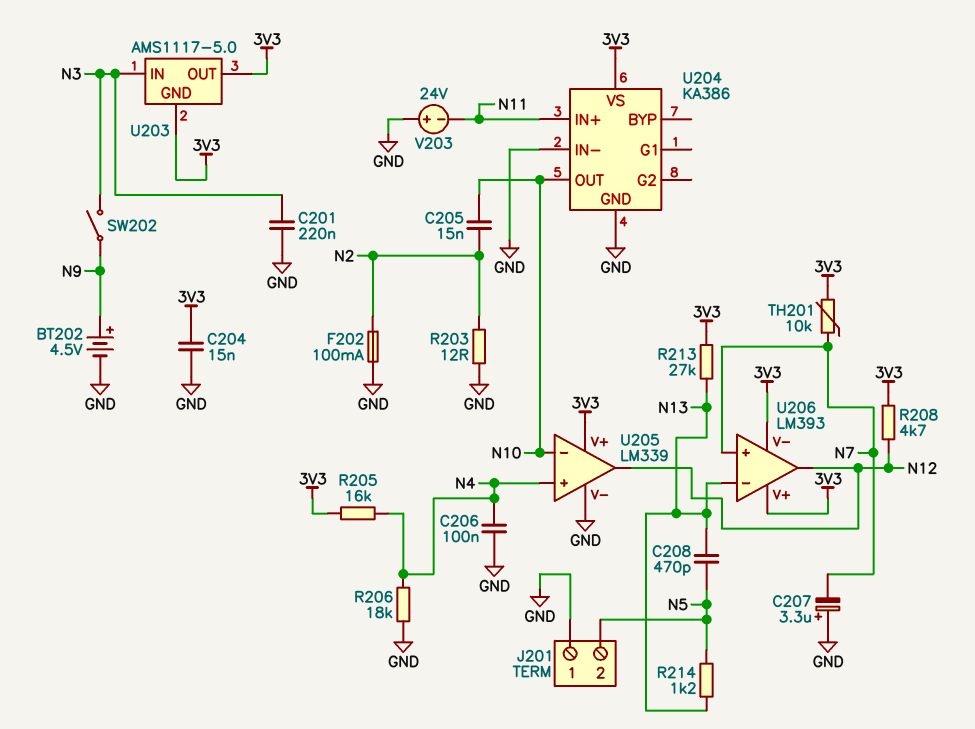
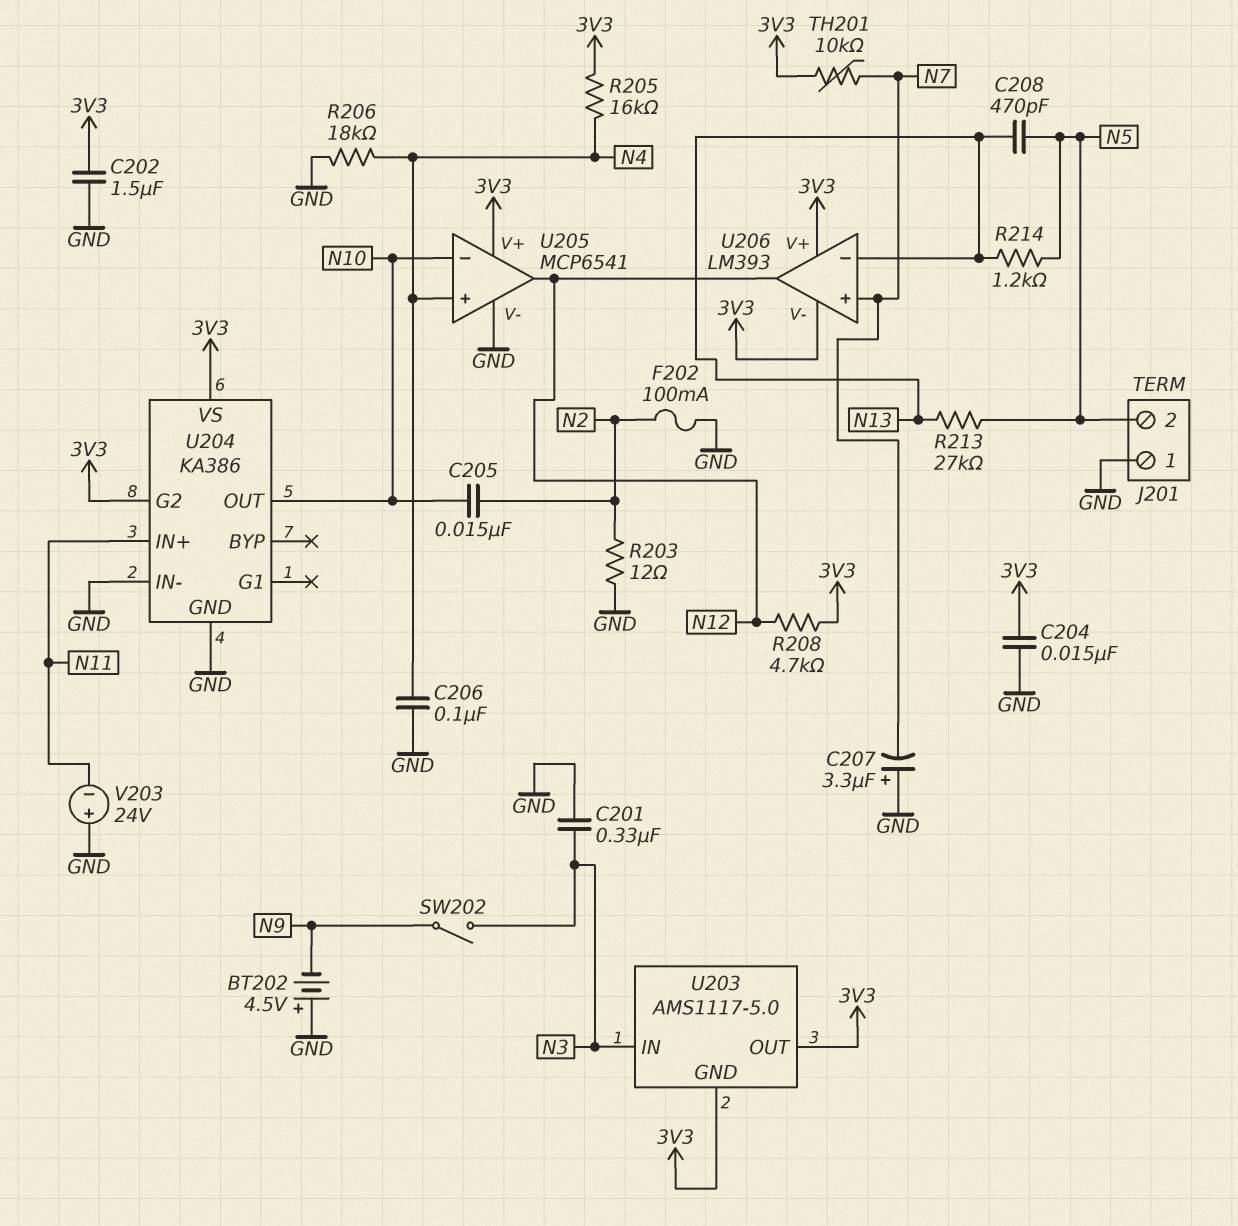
BT202: 4.5V (plus N9, minus GND) -> 4.5V (plus GND, minus N9)
C201: 220nF (GND, N3) -> 330nF (GND, N3)
C202: none -> 1.5uF (3V3, GND)
R213: 27k (3V3, N13) -> 27k (N5, N13)
U204 pin G2: none -> 3V3
U205: LM339 -> MCP6541

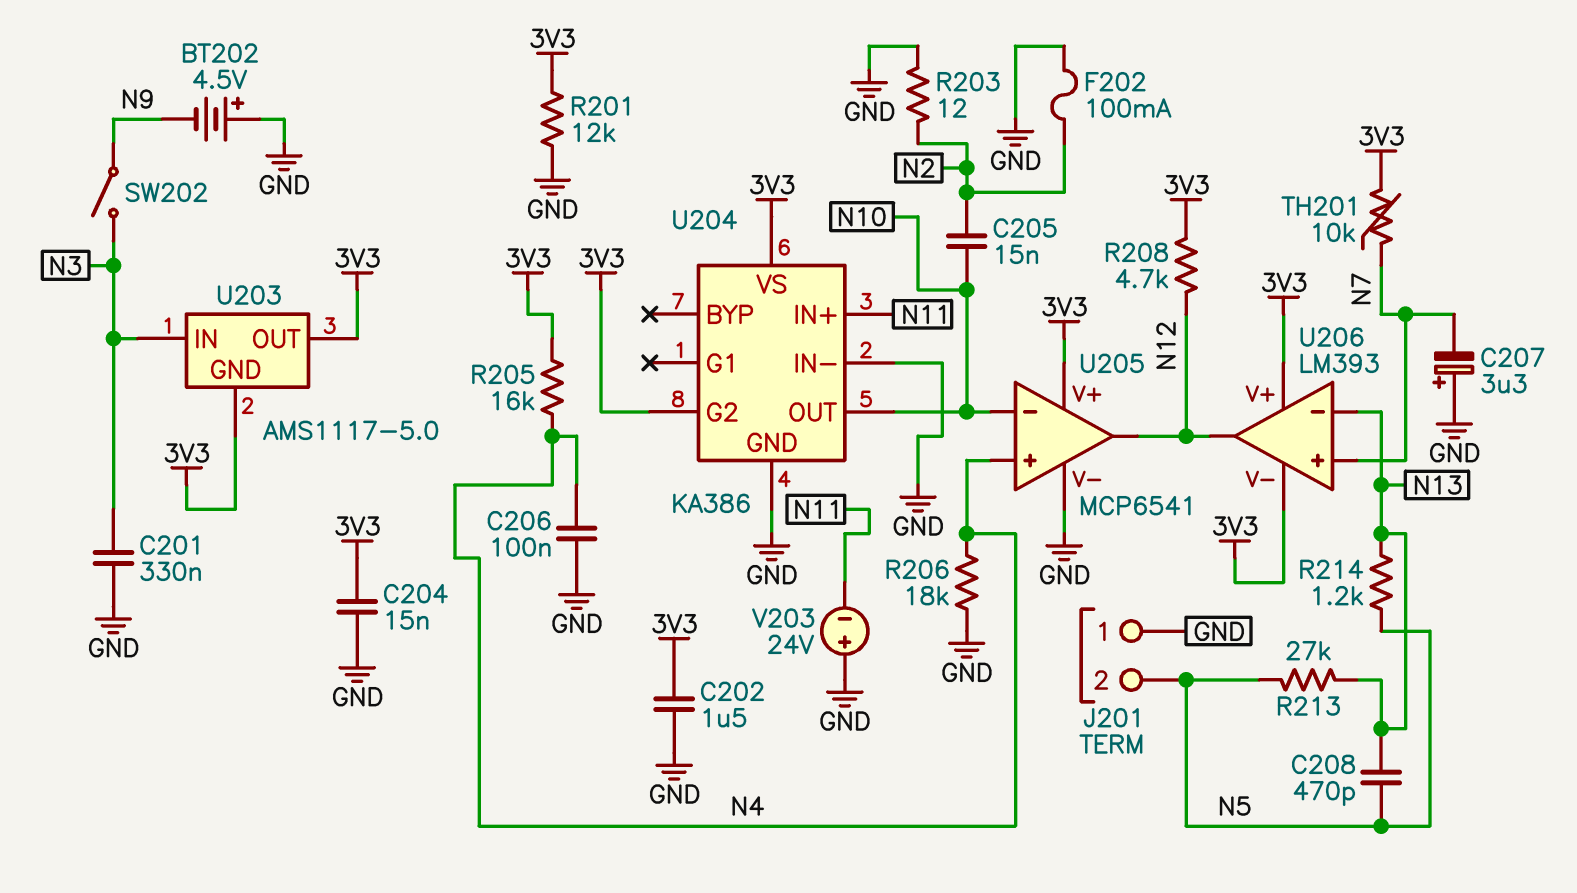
R201: none -> 12k (3V3, GND)

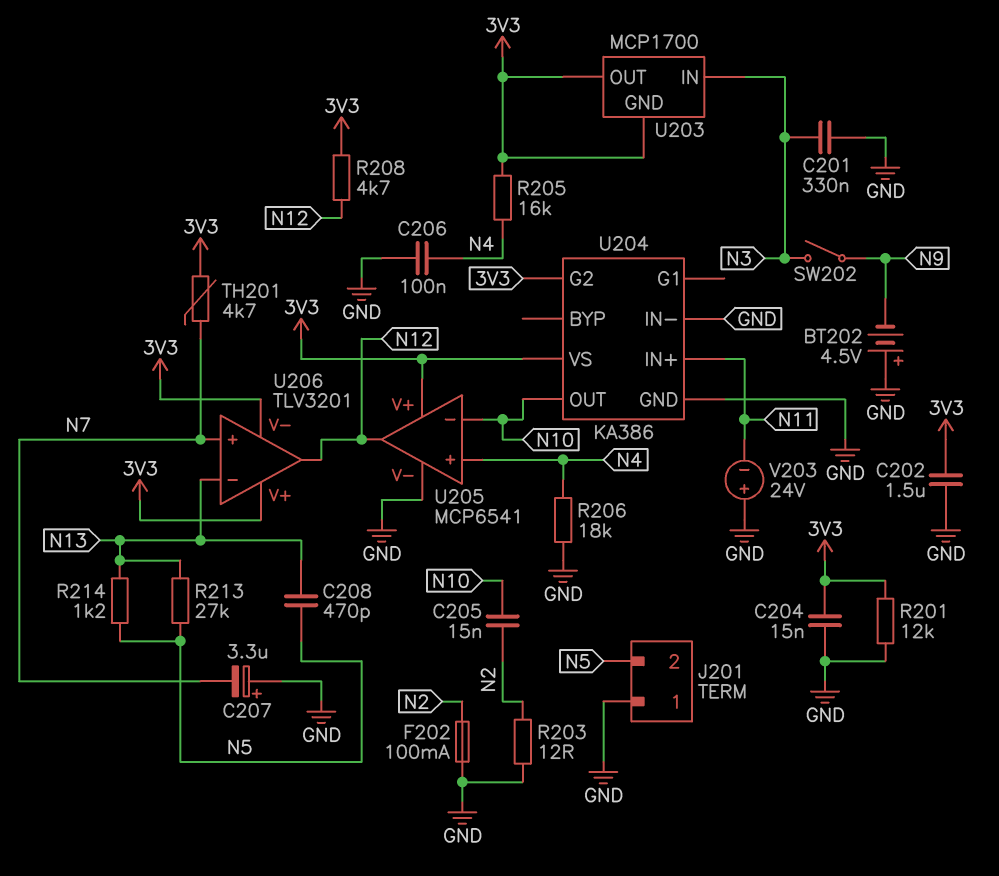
TH201: 10k (3V3, N7) -> 4.7k (3V3, N7)
U203: AMS1117-5.0 -> MCP1700
U206: LM393 -> TLV3201

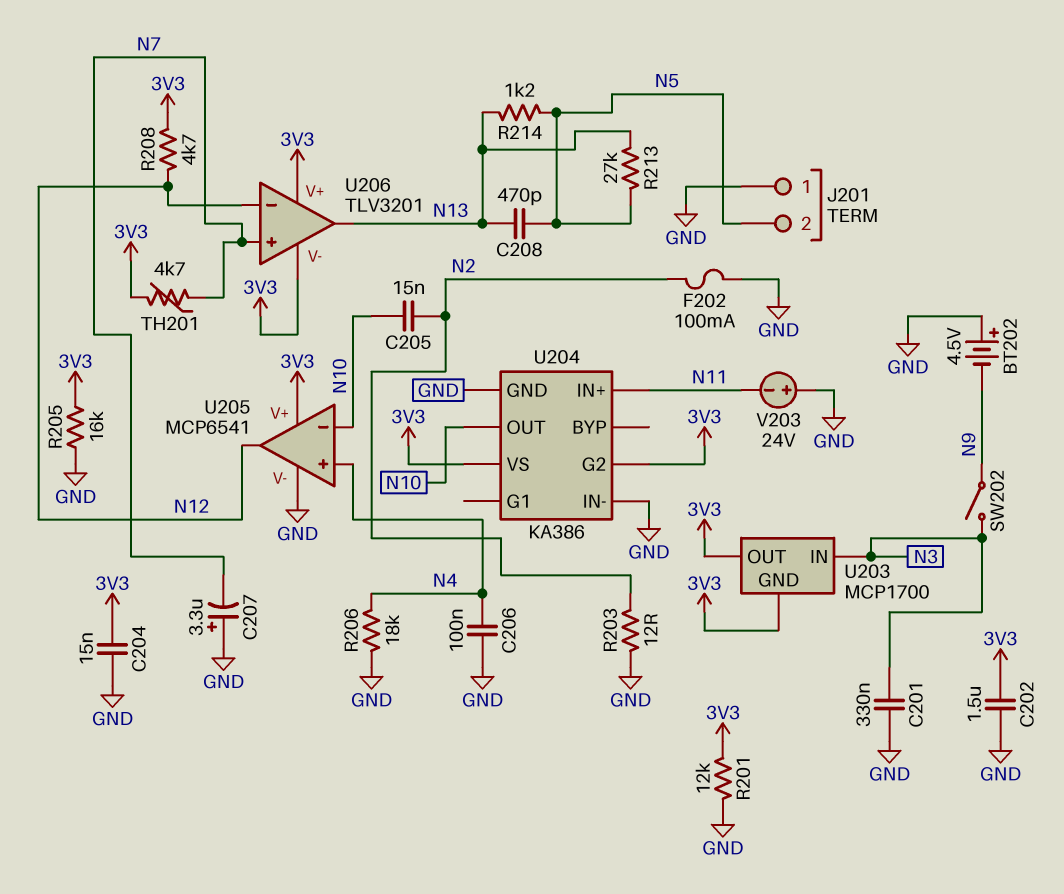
R205: 16k (3V3, N4) -> 16k (3V3, GND)
U206 pin in-: N13 -> N12
U206 pin out: N12 -> N13

